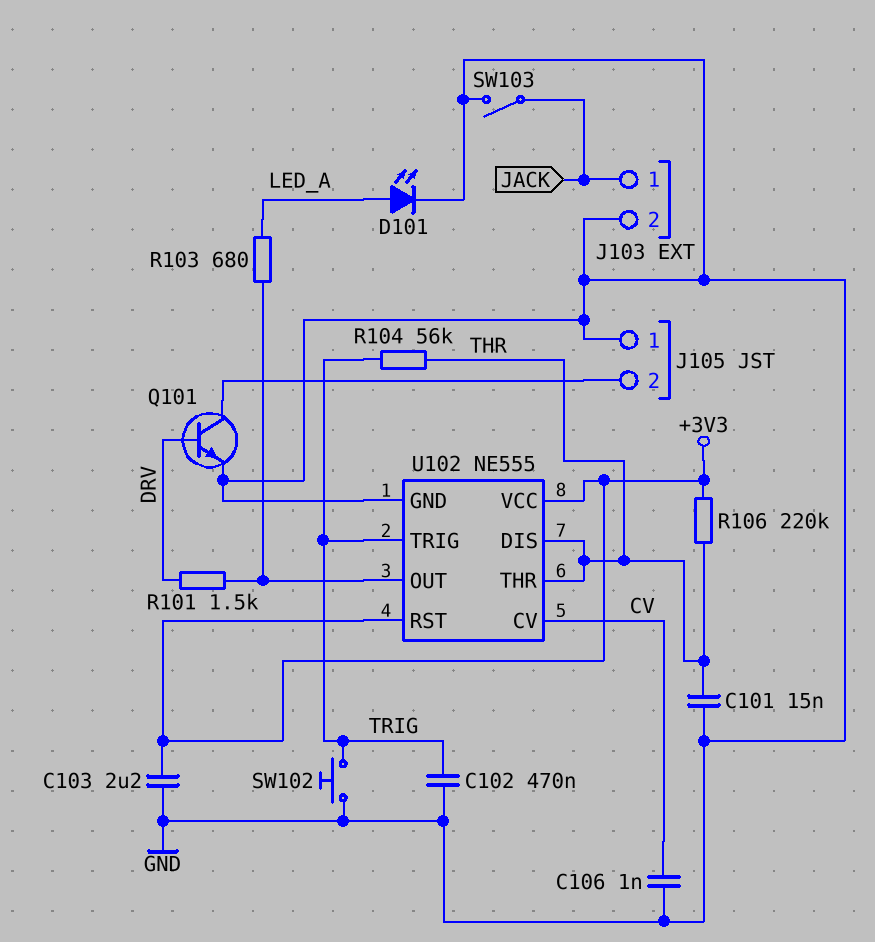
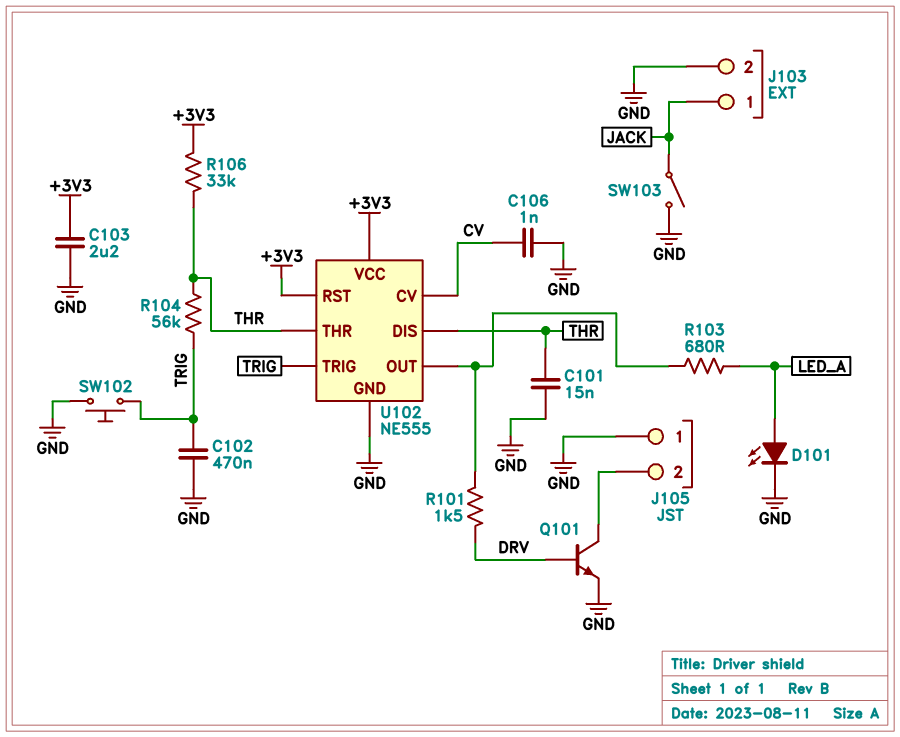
R106: 220k (+3V3, THR) -> 33k (+3V3, THR)

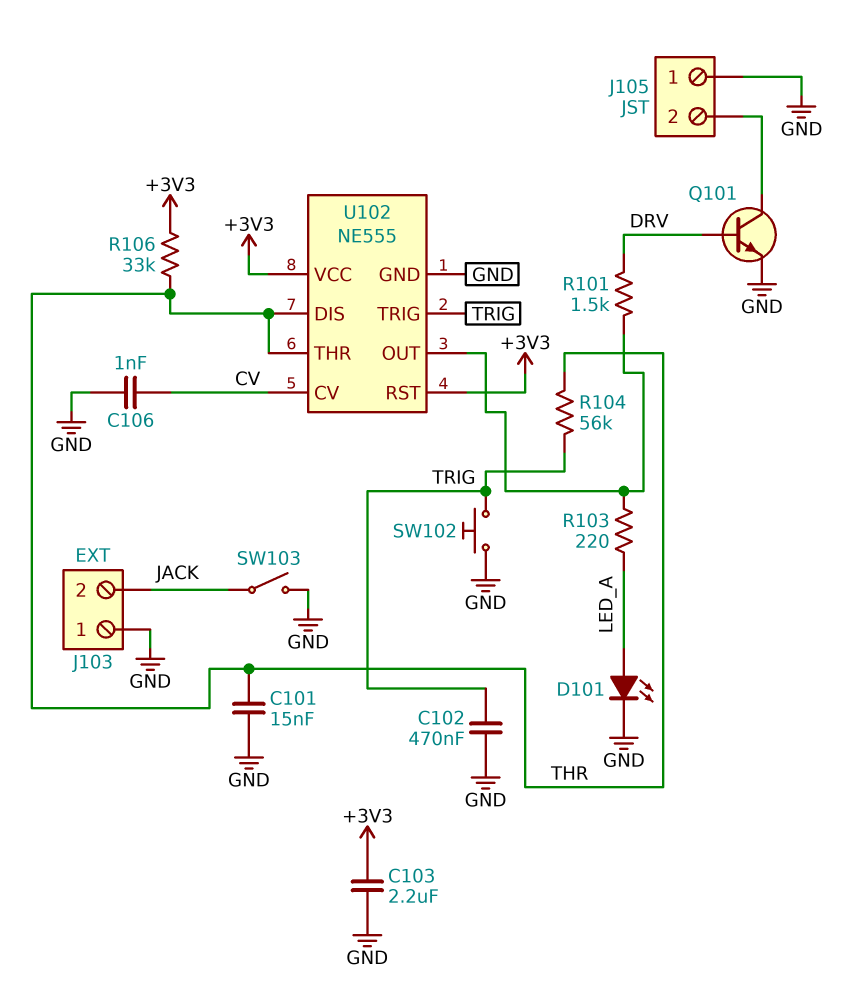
J103 pin 1: JACK -> GND
J103 pin 2: GND -> JACK
R103: 680 (LED_A, U102/OUT) -> 220 (LED_A, U102/OUT)

